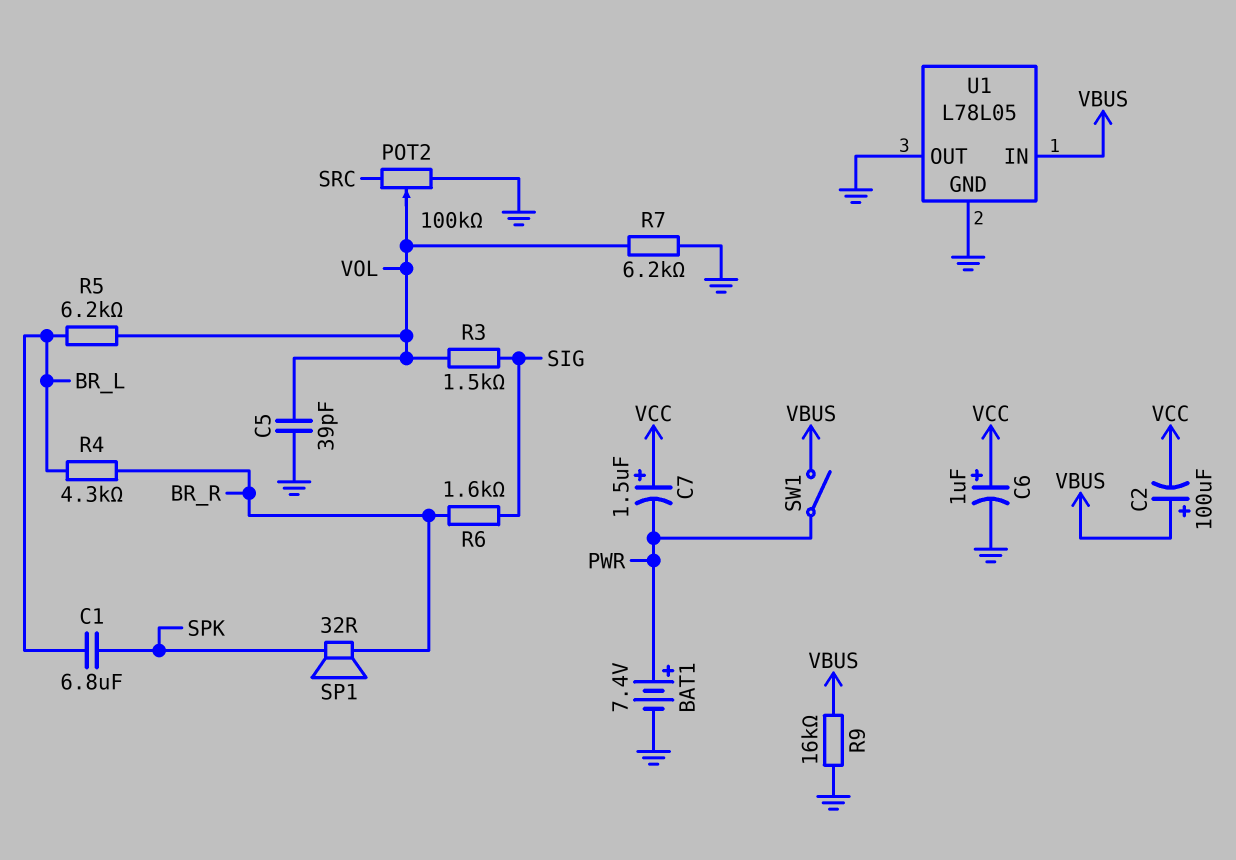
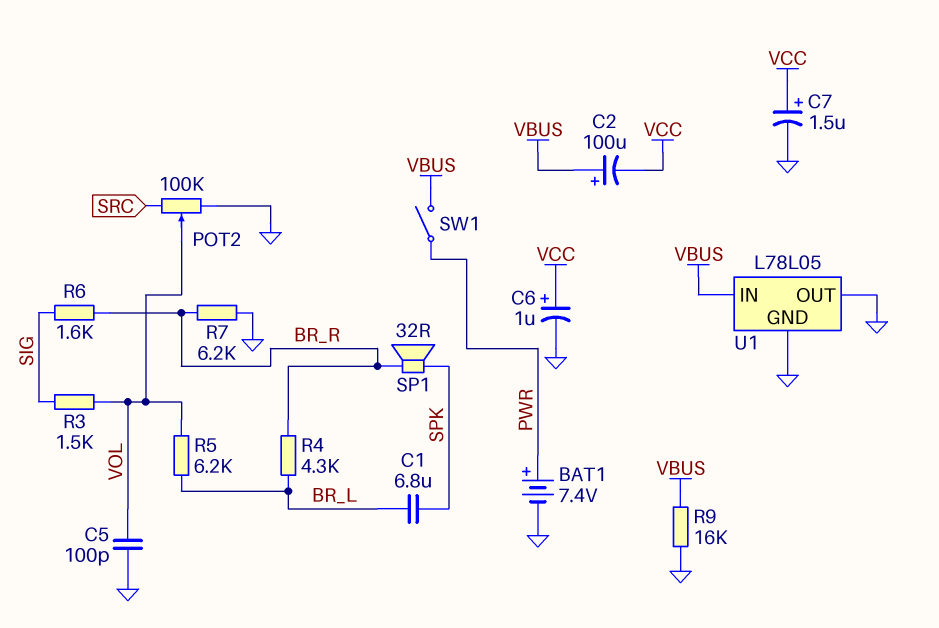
C5: 39pF (GND, VOL) -> 100pF (GND, VOL)
C7: 1.5uF (plus VCC, minus PWR) -> 1.5uF (plus VCC, minus GND)
R7: 6.2k (GND, VOL) -> 6.2k (BR_R, GND)

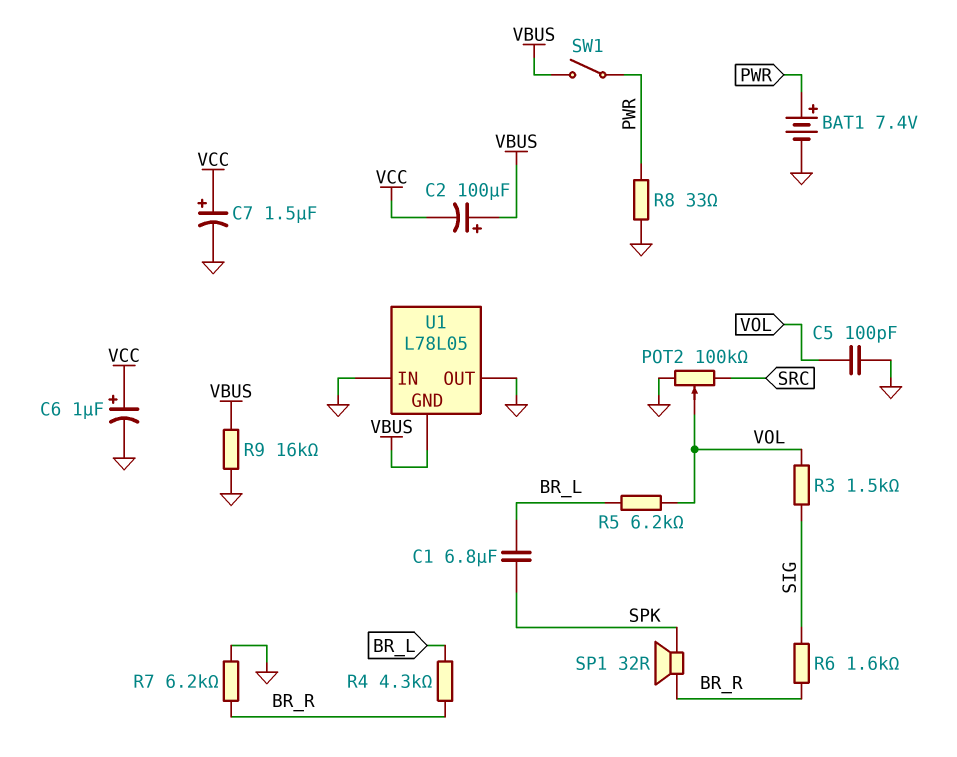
R8: none -> 33 (GND, PWR)
U1 pin GND: GND -> VBUS
U1 pin IN: VBUS -> GND

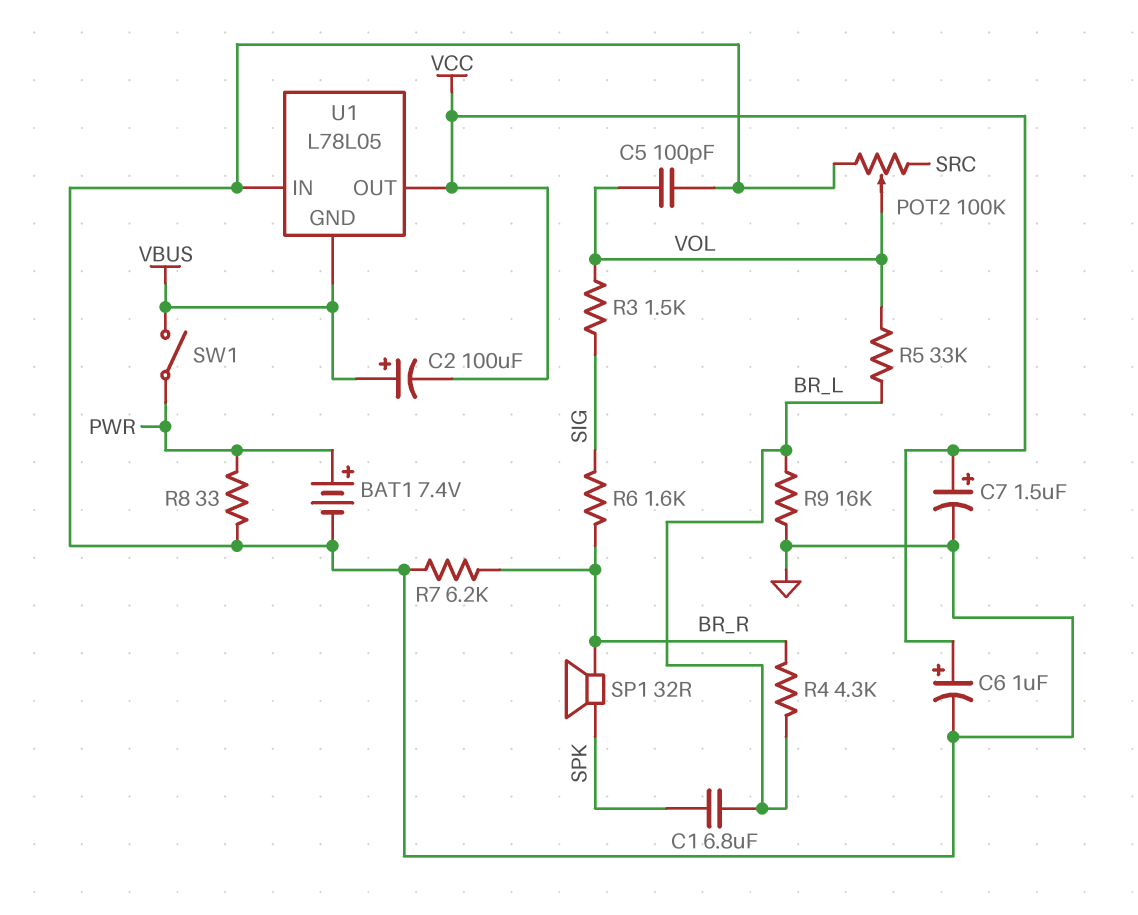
R5: 6.2k (BR_L, VOL) -> 33k (BR_L, VOL)
R9: 16k (GND, VBUS) -> 16k (BR_L, GND)
U1 pin OUT: GND -> VCC

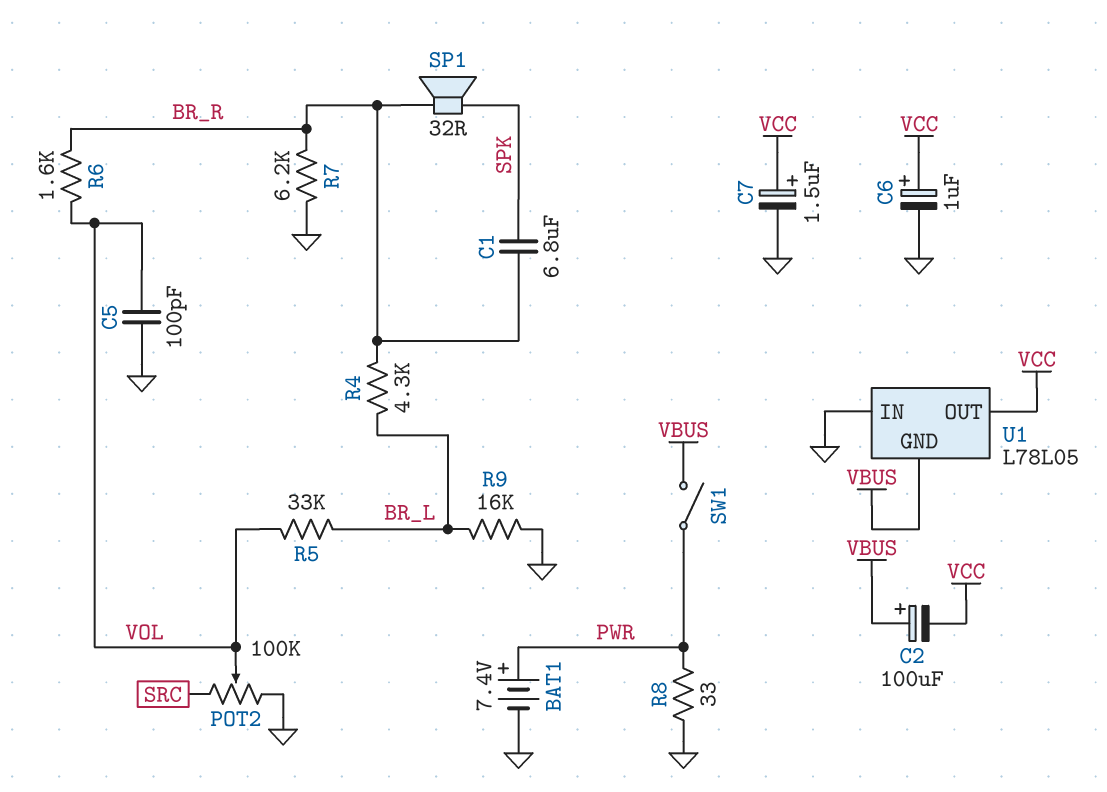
C1: 6.8uF (BR_L, SPK) -> 6.8uF (BR_R, SPK)
R3: 1.5k (SIG, VOL) -> none
R6: 1.6k (BR_R, SIG) -> 1.6k (BR_R, VOL)

